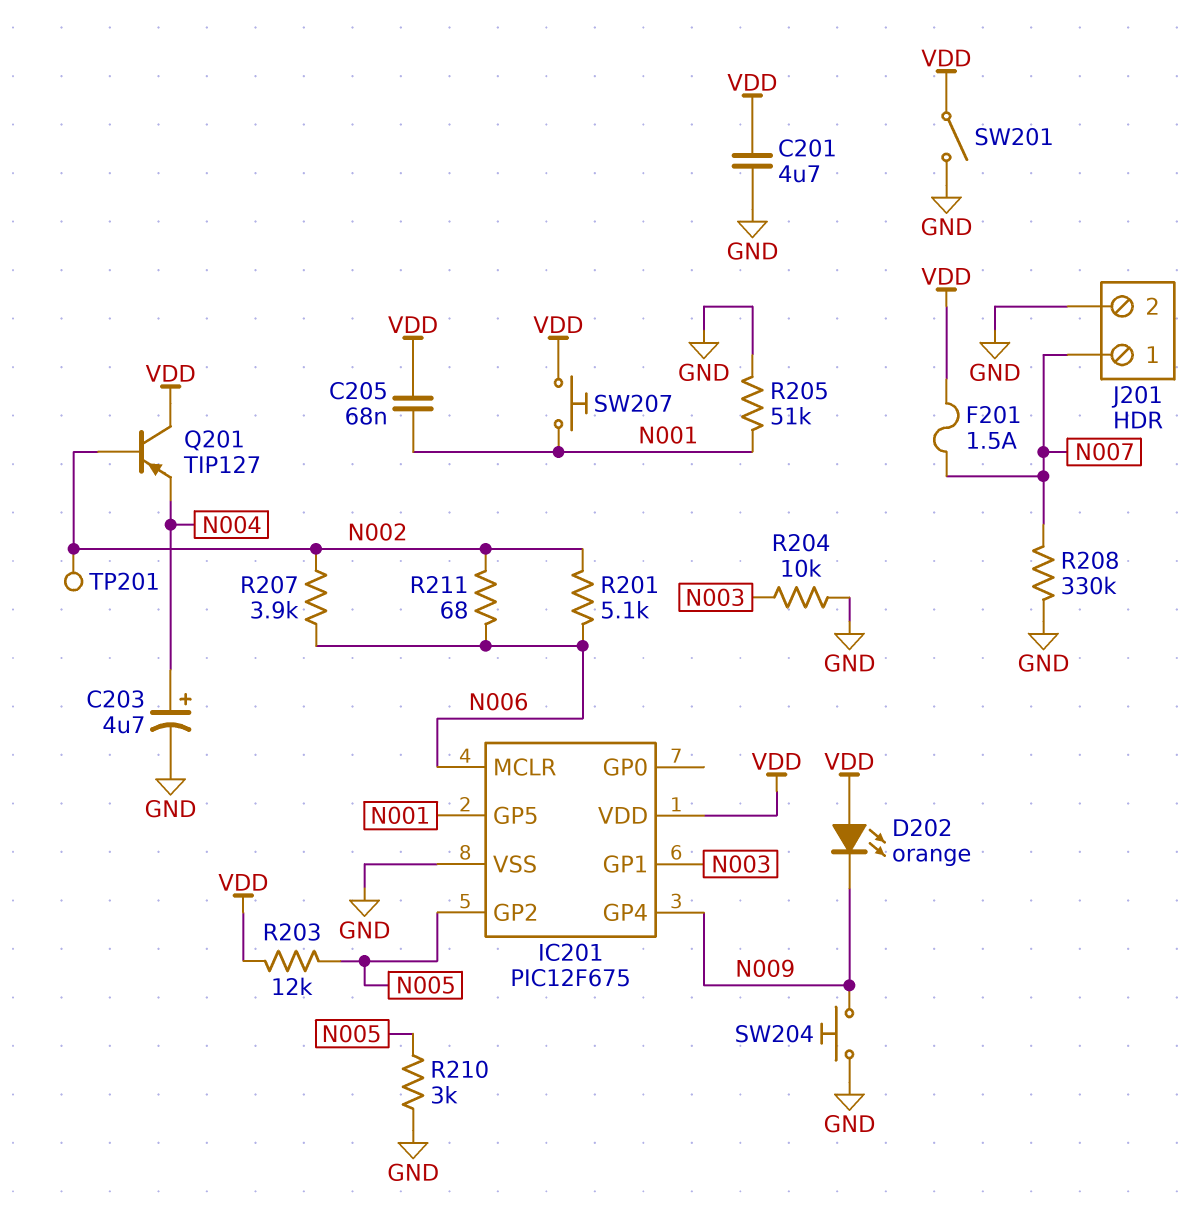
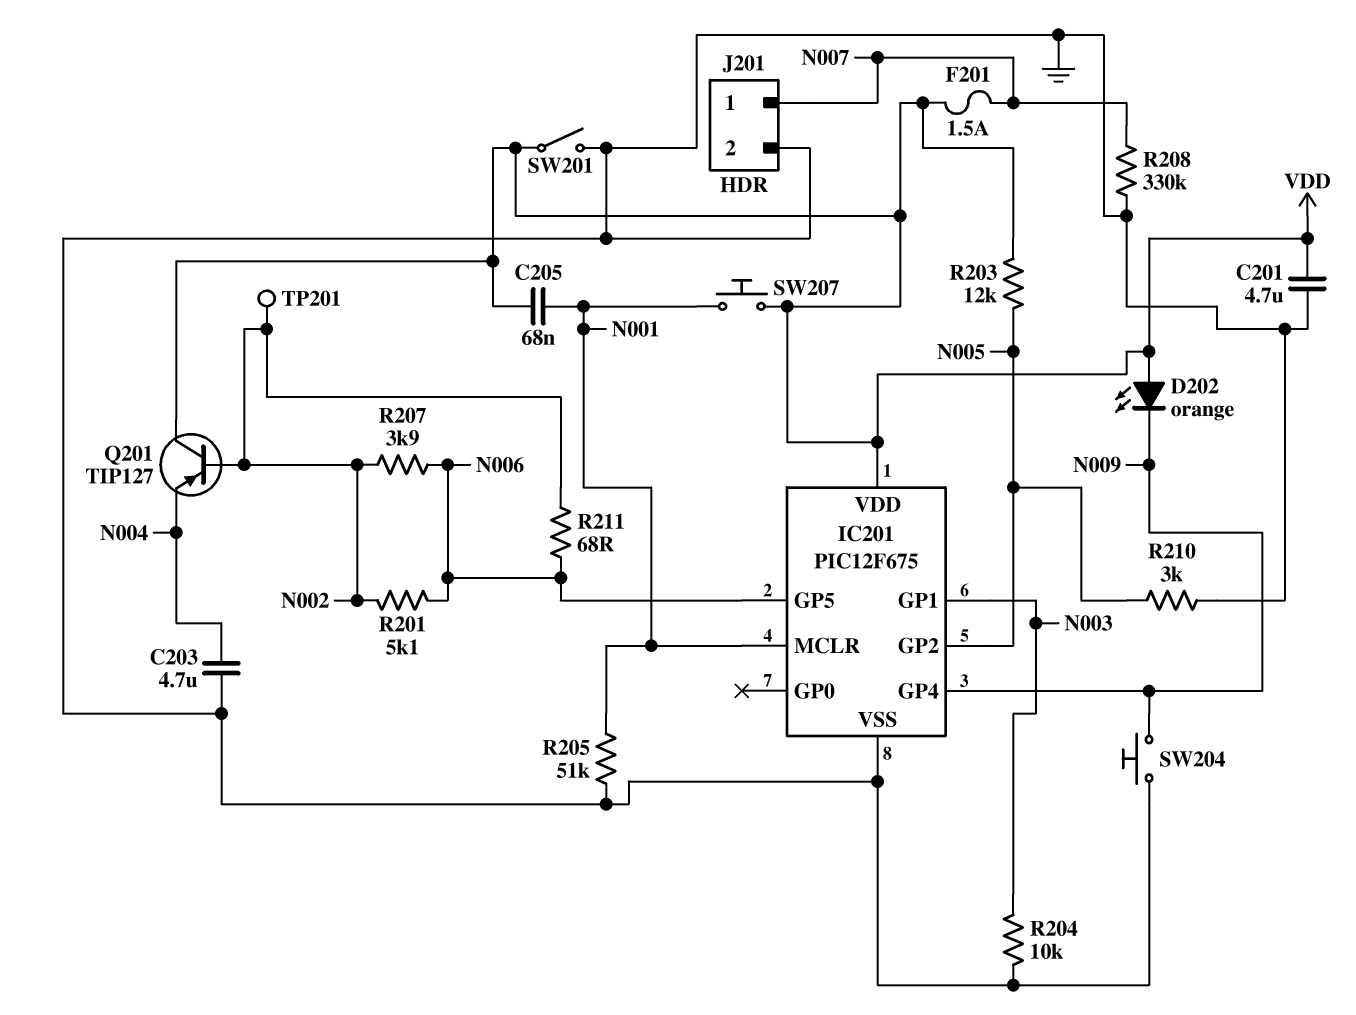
C203: 4.7uF (plus N004, minus GND) -> 4.7uF (GND, N004)
IC201 pin GP5: N001 -> N006
IC201 pin MCLR: N006 -> N001

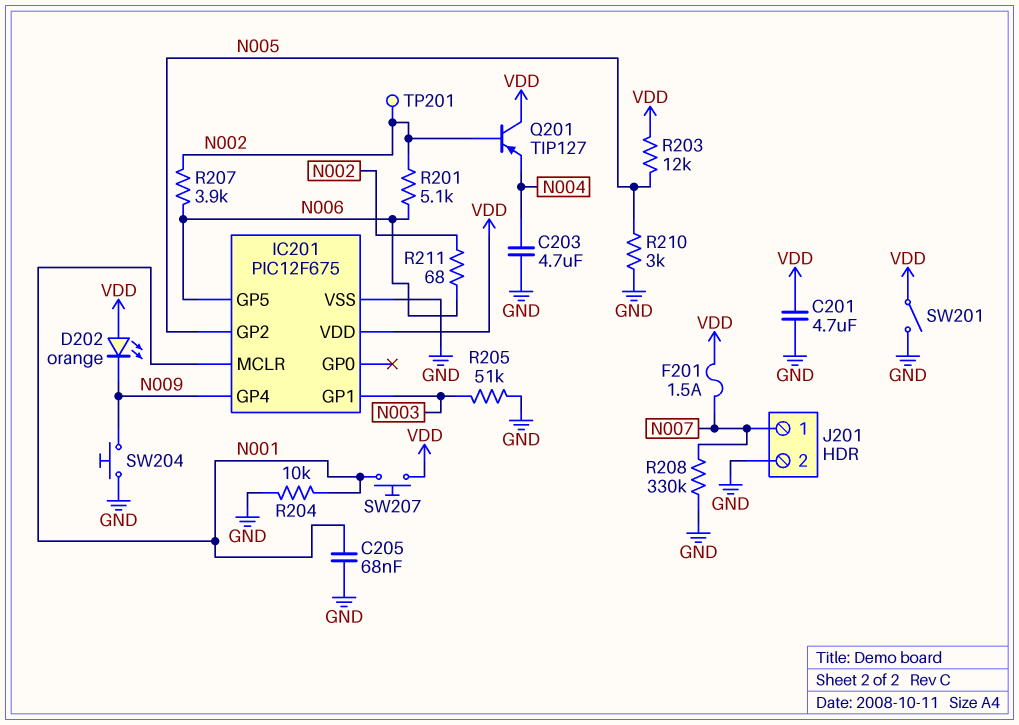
C205: 68nF (N001, VDD) -> 68nF (GND, N001)
R204: 10k (GND, N003) -> 10k (GND, N001)
R205: 51k (GND, N001) -> 51k (GND, N003)

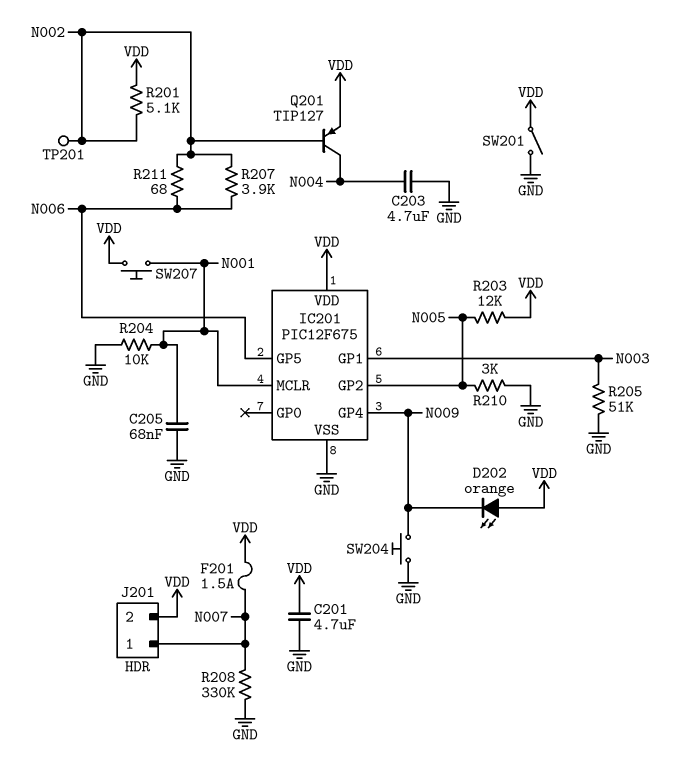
J201 pin 2: GND -> VDD
Q201: PNP TIP127 (B N002, C VDD, E N004) -> PNP TIP127 (B N002, C N004, E VDD)
R201: 5.1k (N002, N006) -> 5.1k (N002, VDD)

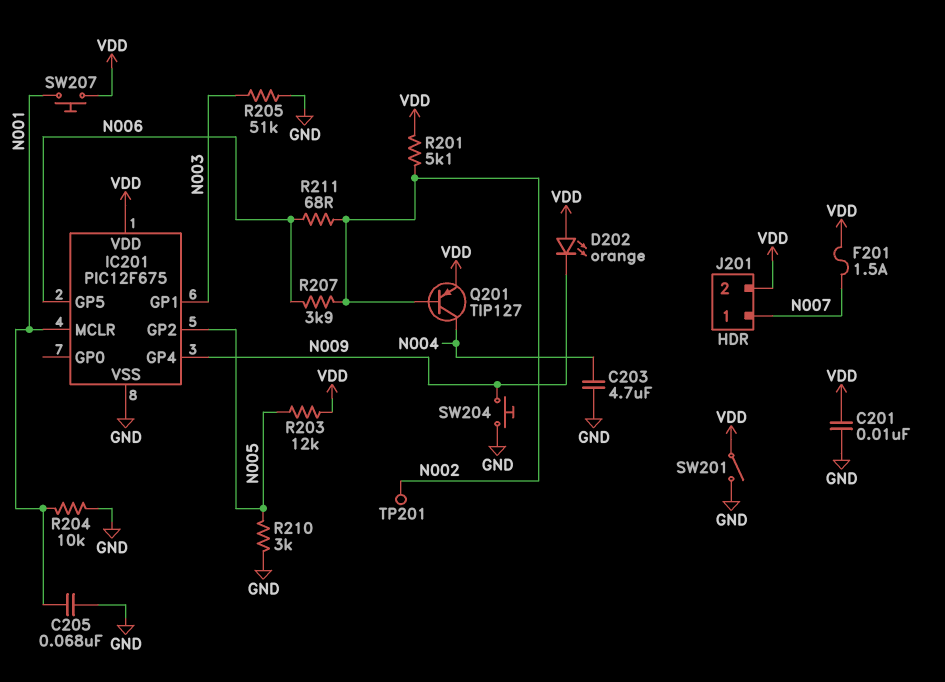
C201: 4.7uF (GND, VDD) -> 10nF (GND, VDD)
R208: 330k (GND, N007) -> none

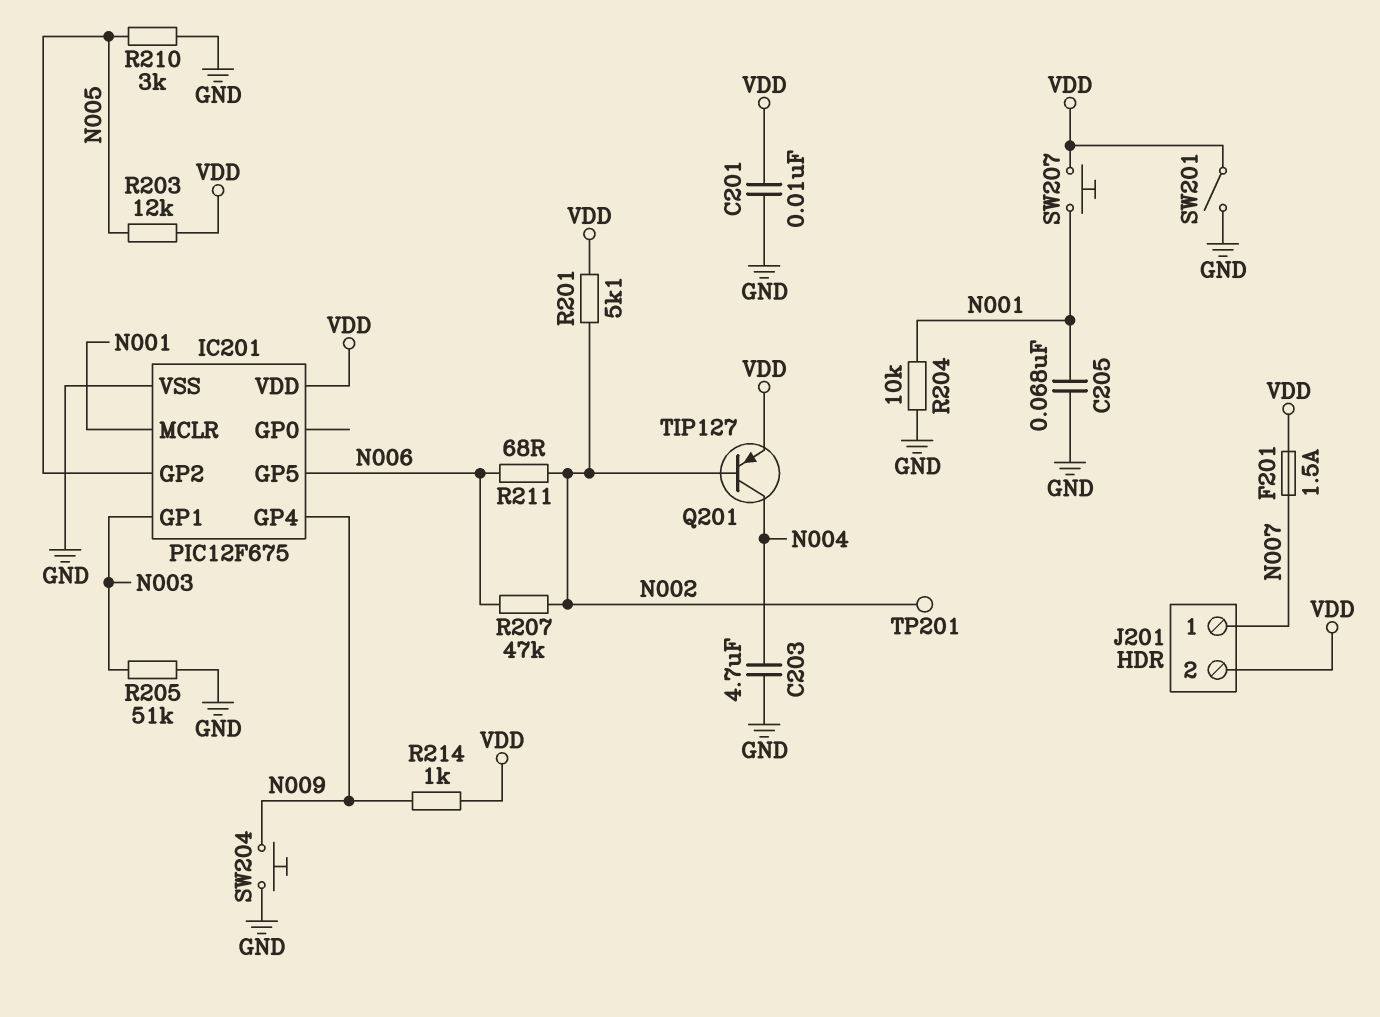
D202: LED orange (A VDD, K N009) -> none
R207: 3.9k (N002, N006) -> 47k (N002, N006)
R214: none -> 1k (N009, VDD)

